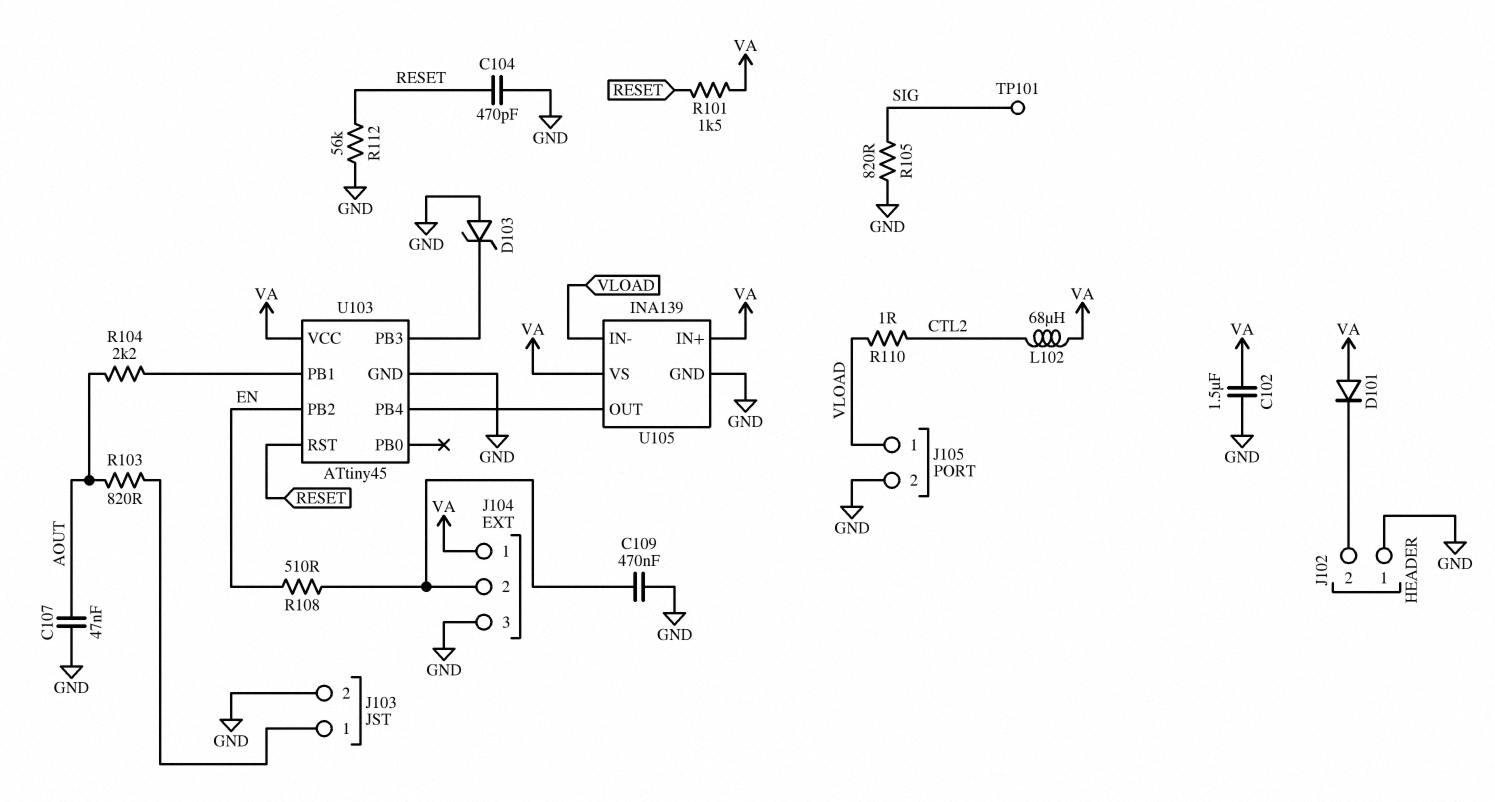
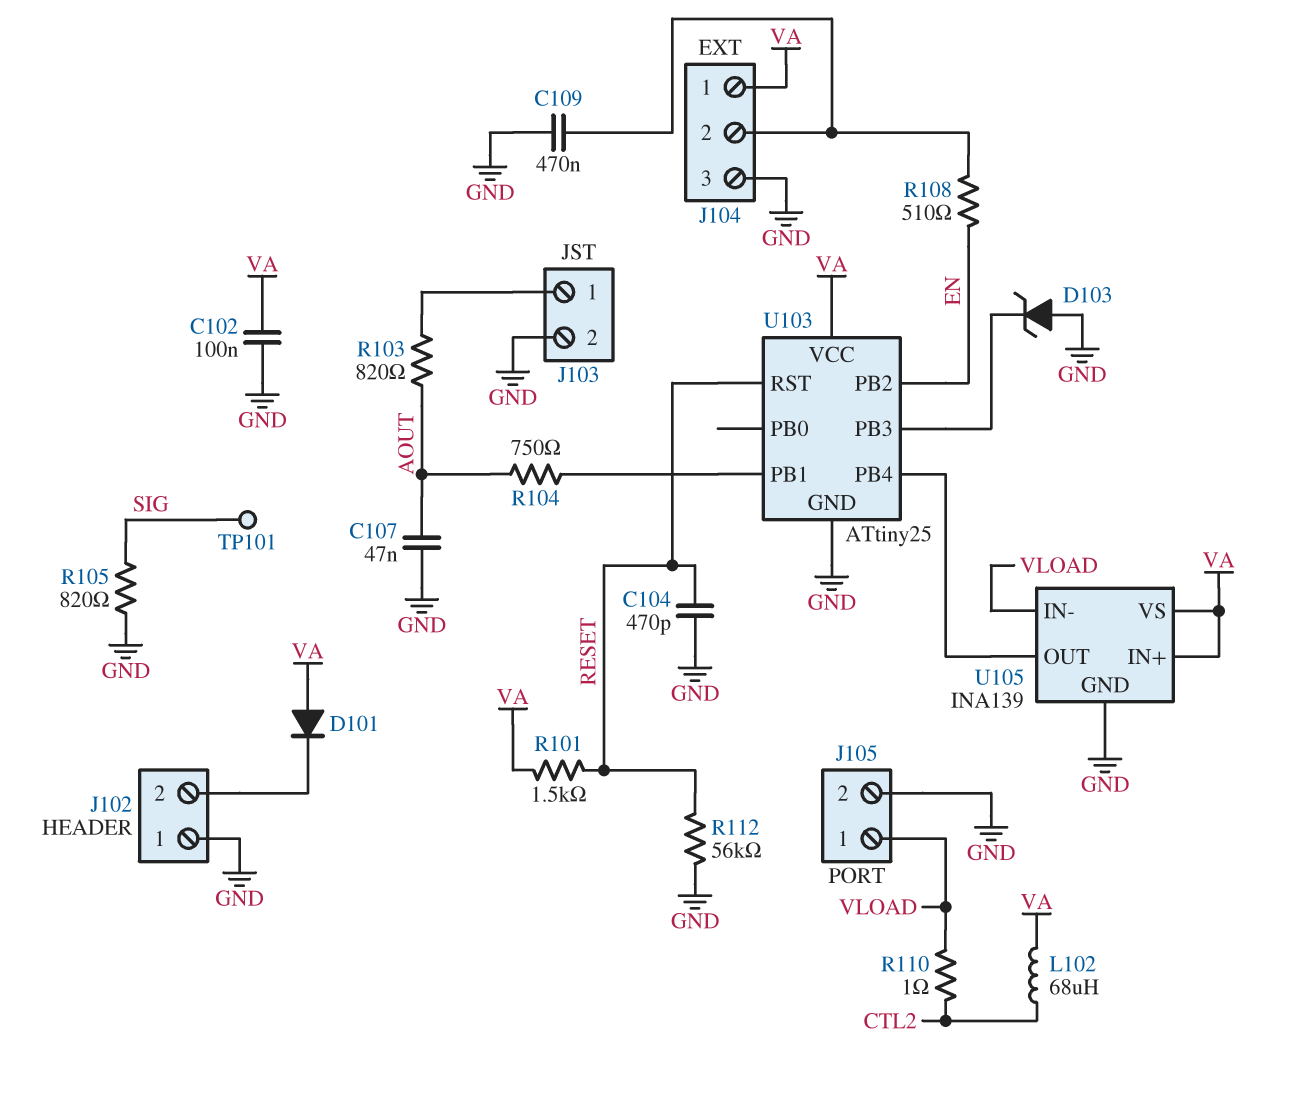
C102: 1.5uF (GND, VA) -> 100nF (GND, VA)
R104: 2.2k (AOUT, U103/PB1) -> 750 (AOUT, U103/PB1)
U103: ATtiny45 -> ATtiny25

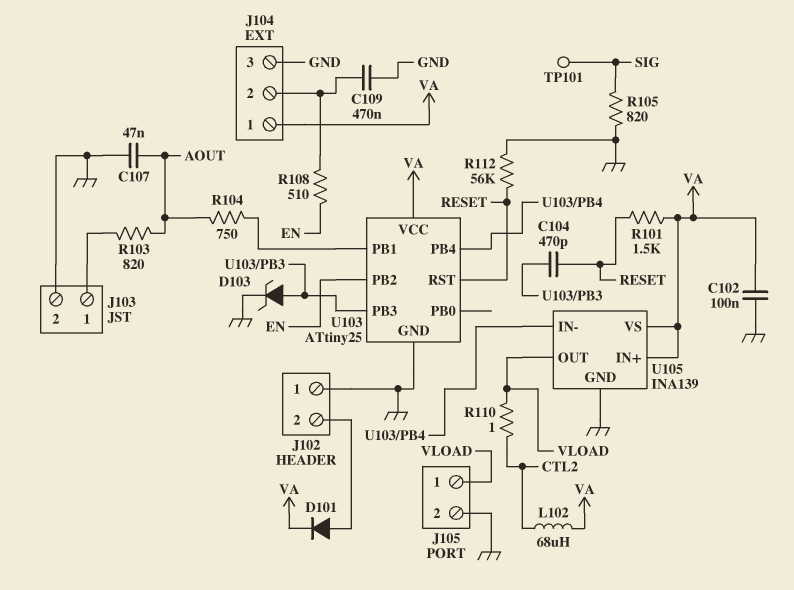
C104: 470pF (GND, RESET) -> 470pF (RESET, U103/PB3)
D101: diode (A VA, K J102/2) -> diode (A J102/2, K VA)
D103: zener (A GND, K U103/PB3) -> zener (A U103/PB3, K GND)
U105 pin IN-: VLOAD -> U103/PB4
U105 pin OUT: U103/PB4 -> VLOAD

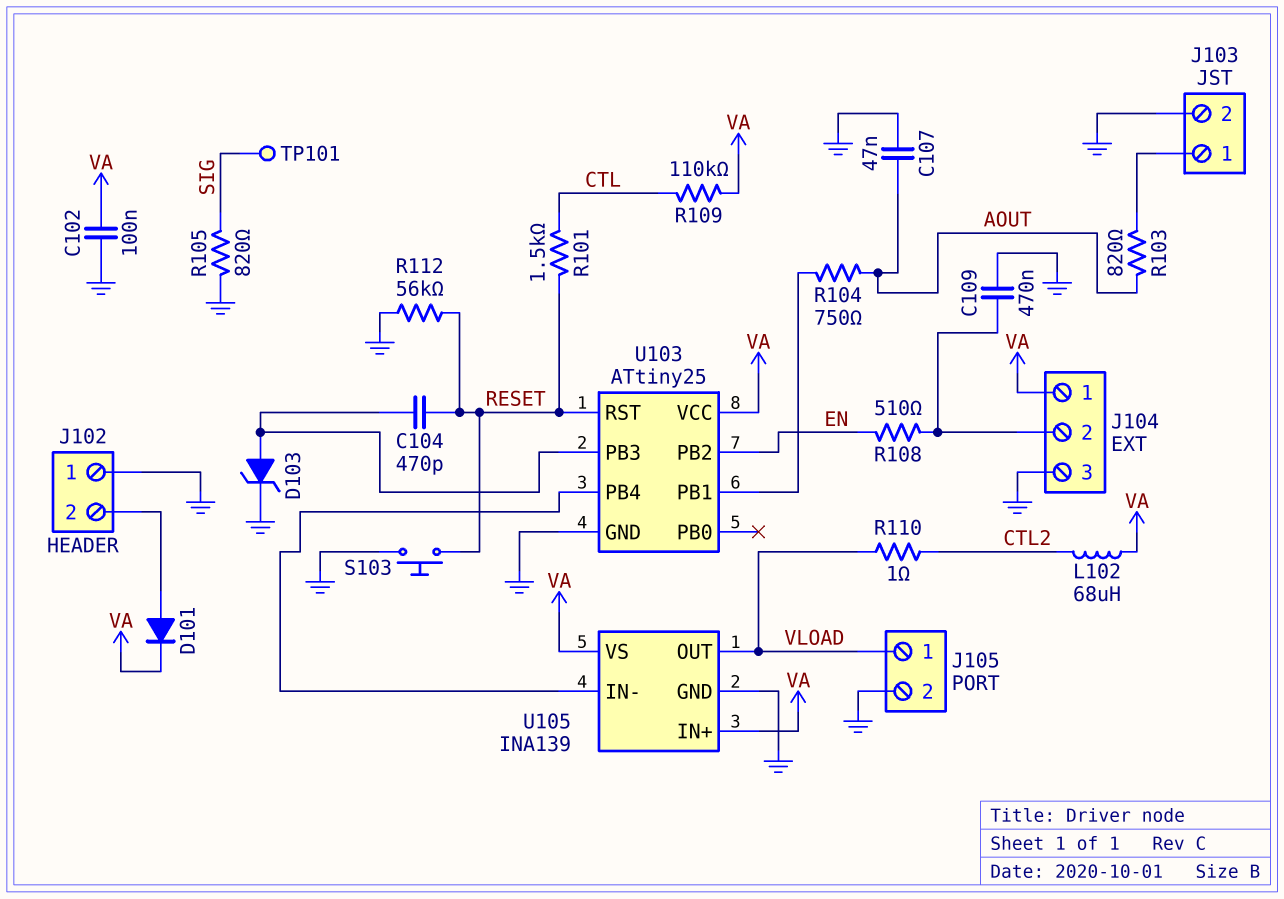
R101: 1.5k (RESET, VA) -> 1.5k (CTL, RESET)
R109: none -> 110k (CTL, VA)
S103: none -> button (GND, RESET)

